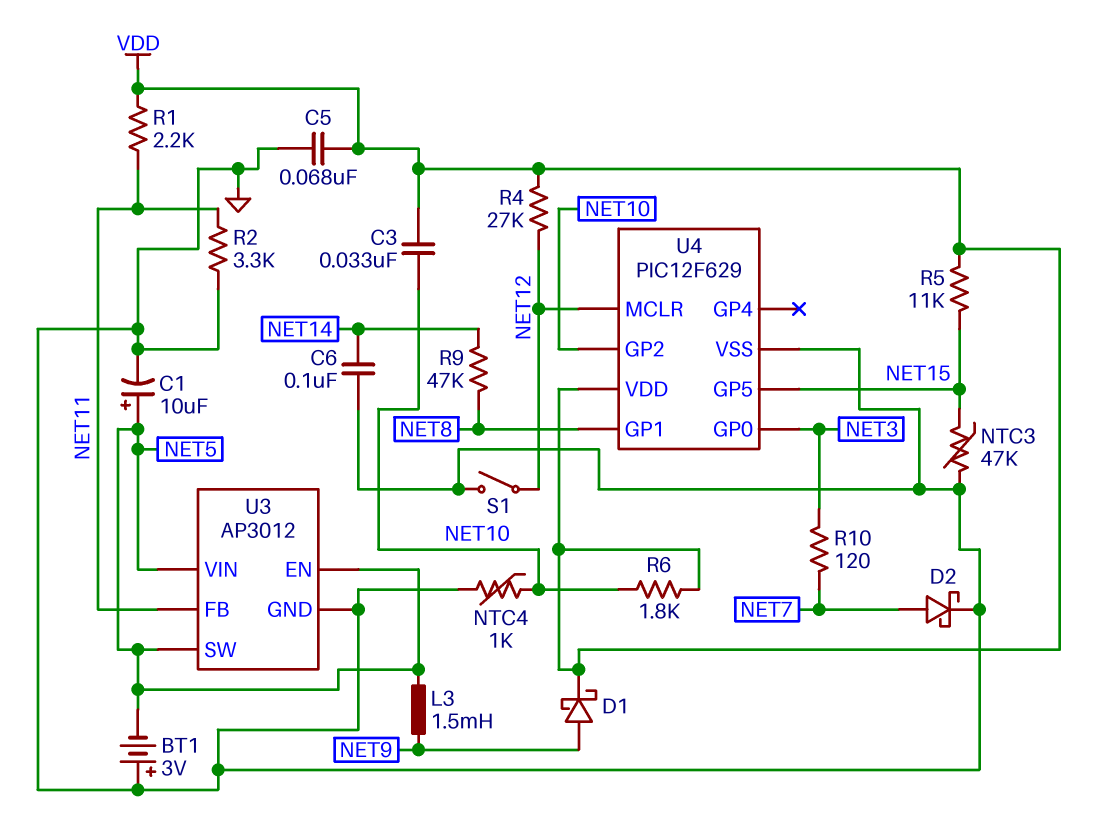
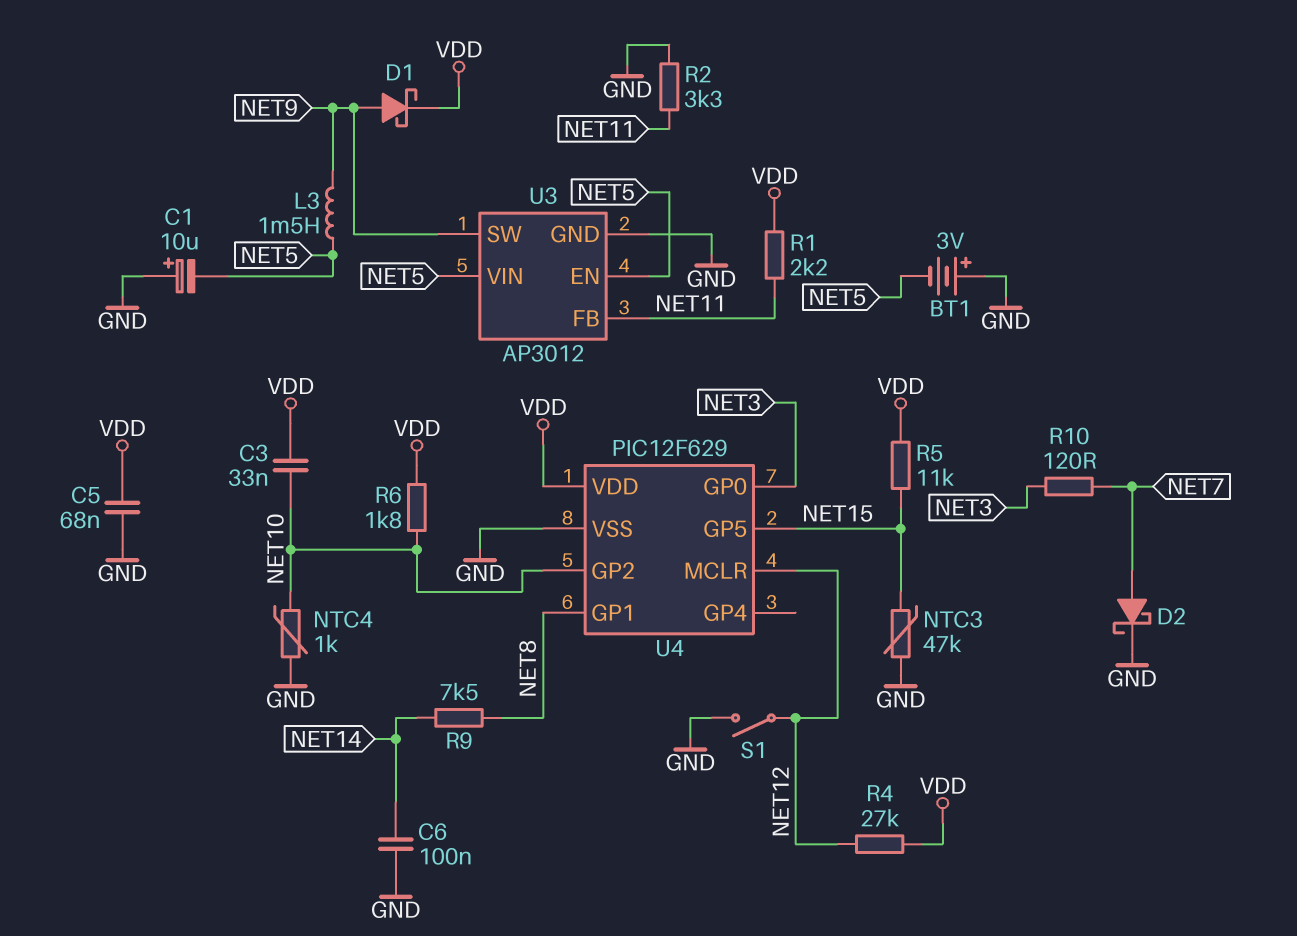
C1: 10uF (plus NET5, minus GND) -> 10uF (plus GND, minus NET5)
R9: 47k (NET8, NET14) -> 7.5k (NET8, NET14)
U3 pin SW: NET5 -> NET9

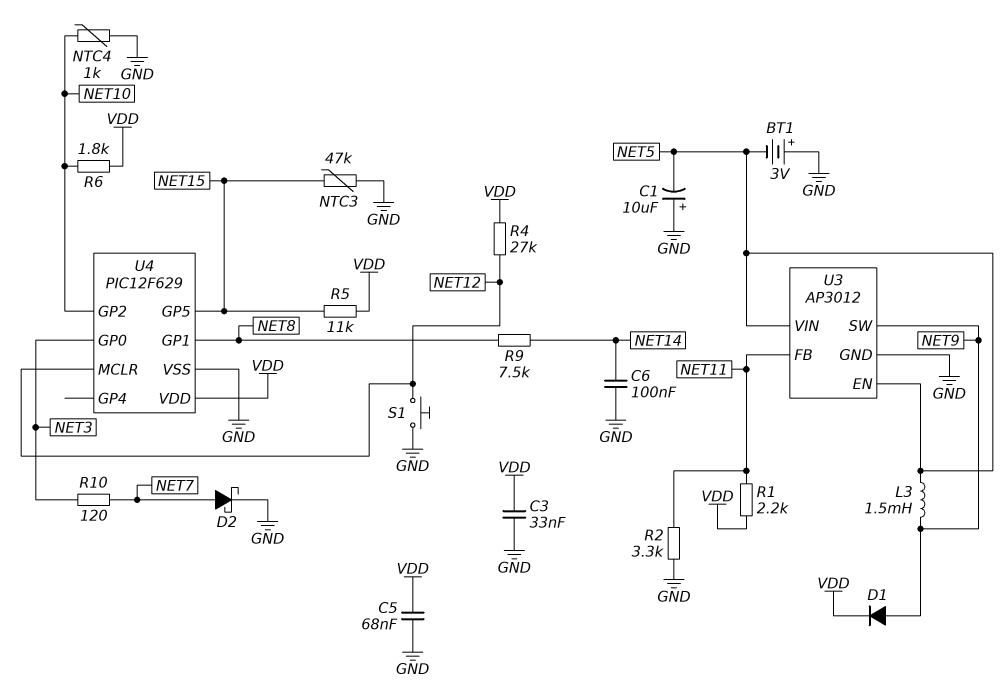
C3: 33nF (NET10, VDD) -> 33nF (GND, VDD)
D1: schottky (A NET9, K VDD) -> diode (A NET9, K VDD)
S1: switch (GND, NET12) -> button (GND, NET12)

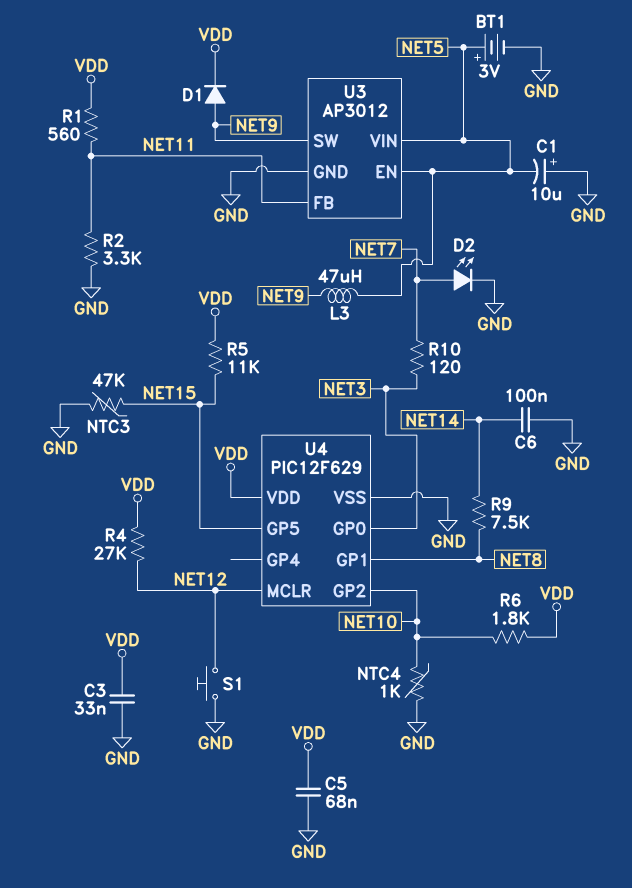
BT1: 3V (plus GND, minus NET5) -> 3V (plus NET5, minus GND)
D2: schottky (A NET7, K GND) -> LED (A NET7, K GND)
L3: 1.5mH (NET5, NET9) -> 47uH (NET5, NET9)
R1: 2.2k (NET11, VDD) -> 560 (NET11, VDD)

